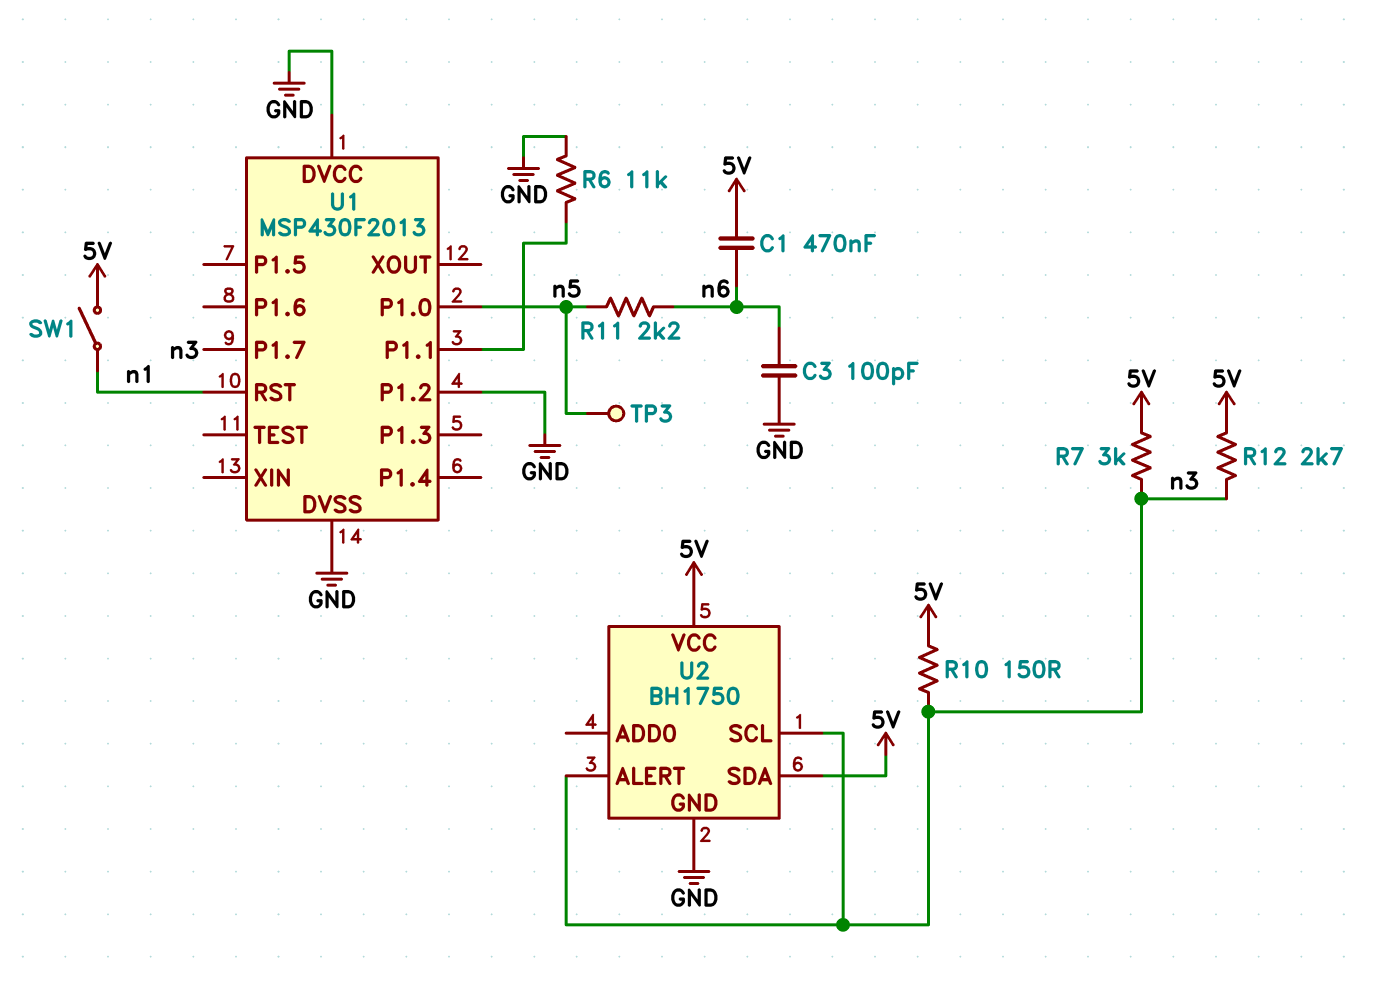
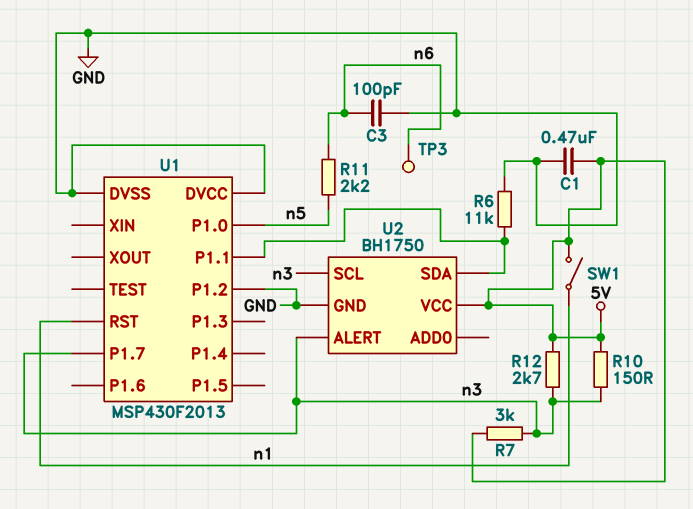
C1: 470nF (5V, n6) -> 470nF (5V, GND)
TP3: test point (n5) -> test point (n6)
U2 pin SDA: 5V -> U1/P1.1

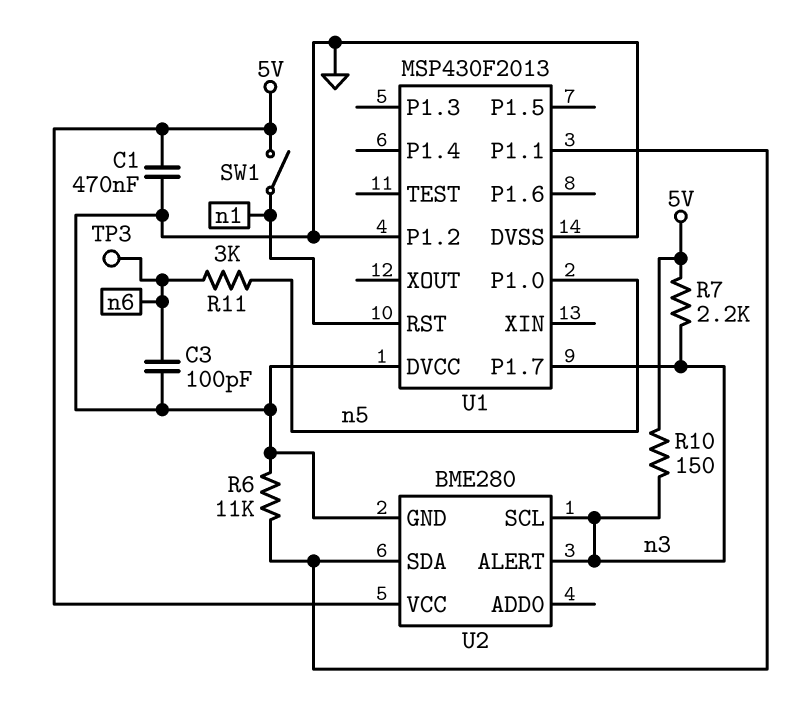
R7: 3k (5V, n3) -> 2.2k (5V, n3)
R11: 2.2k (n5, n6) -> 3k (n5, n6)
R12: 2.7k (5V, n3) -> none
U2: BH1750 -> BME280

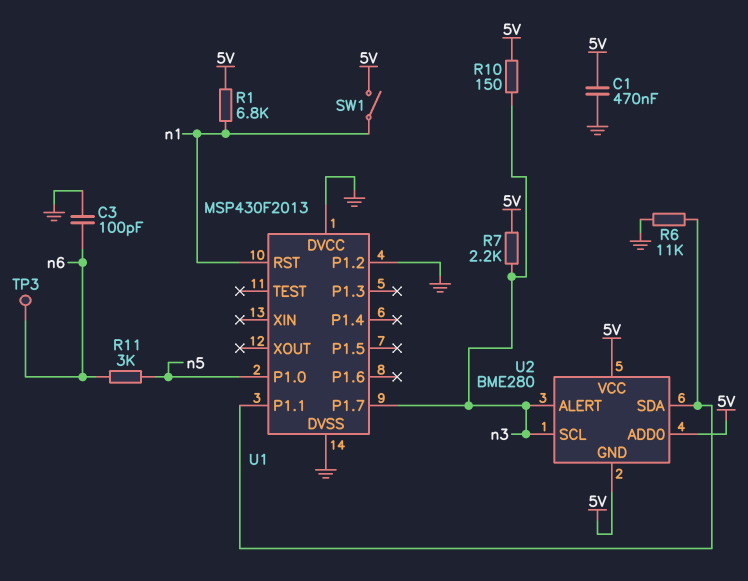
R1: none -> 6.8k (5V, n1)
U2 pin ADD0: none -> 5V
U2 pin GND: GND -> 5V

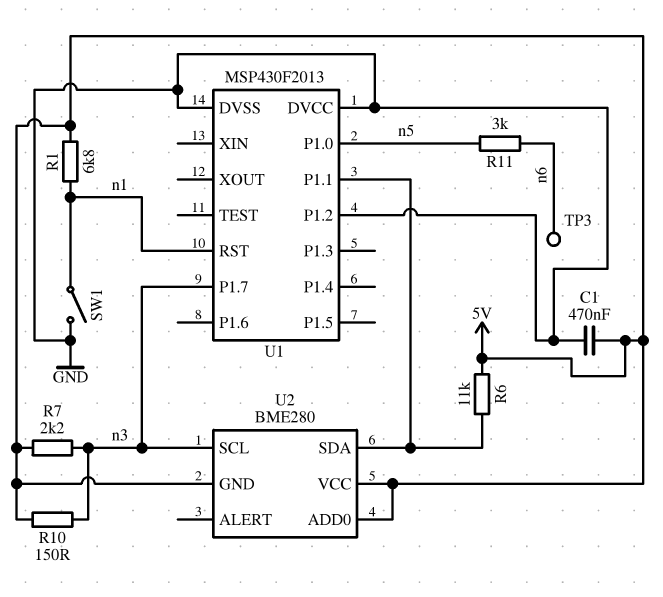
C3: 100pF (GND, n6) -> none
R6: 11k (GND, U1/P1.1) -> 11k (5V, U1/P1.1)
SW1: switch (5V, n1) -> switch (GND, n1)
U2 pin ALERT: n3 -> none

